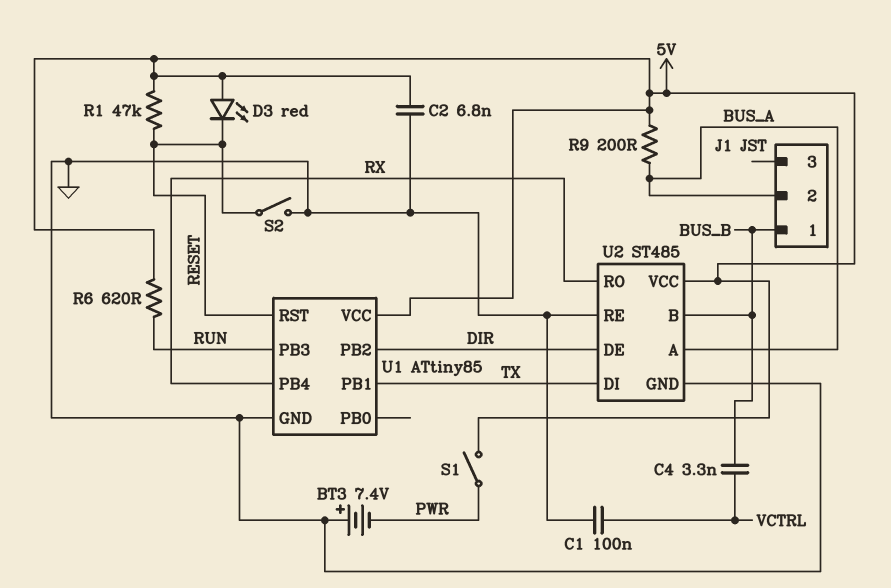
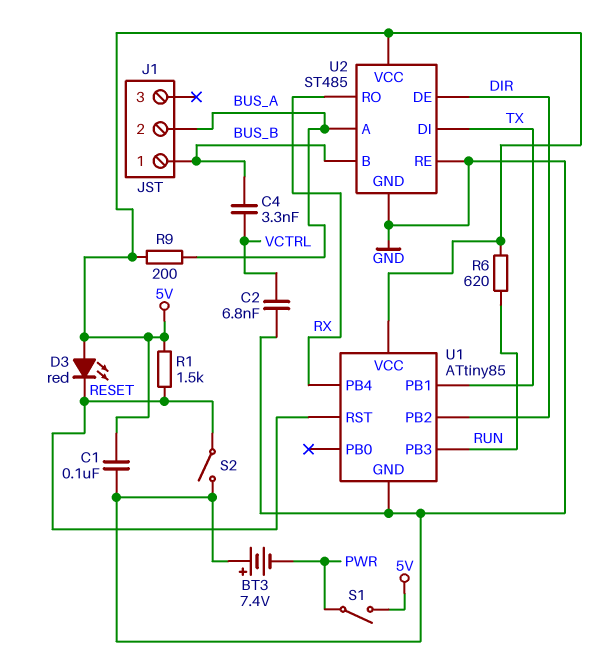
C1: 100nF (GND, VCTRL) -> 100nF (5V, GND)
C2: 6.8nF (5V, GND) -> 6.8nF (GND, VCTRL)
R1: 47k (5V, RESET) -> 1.5k (5V, RESET)

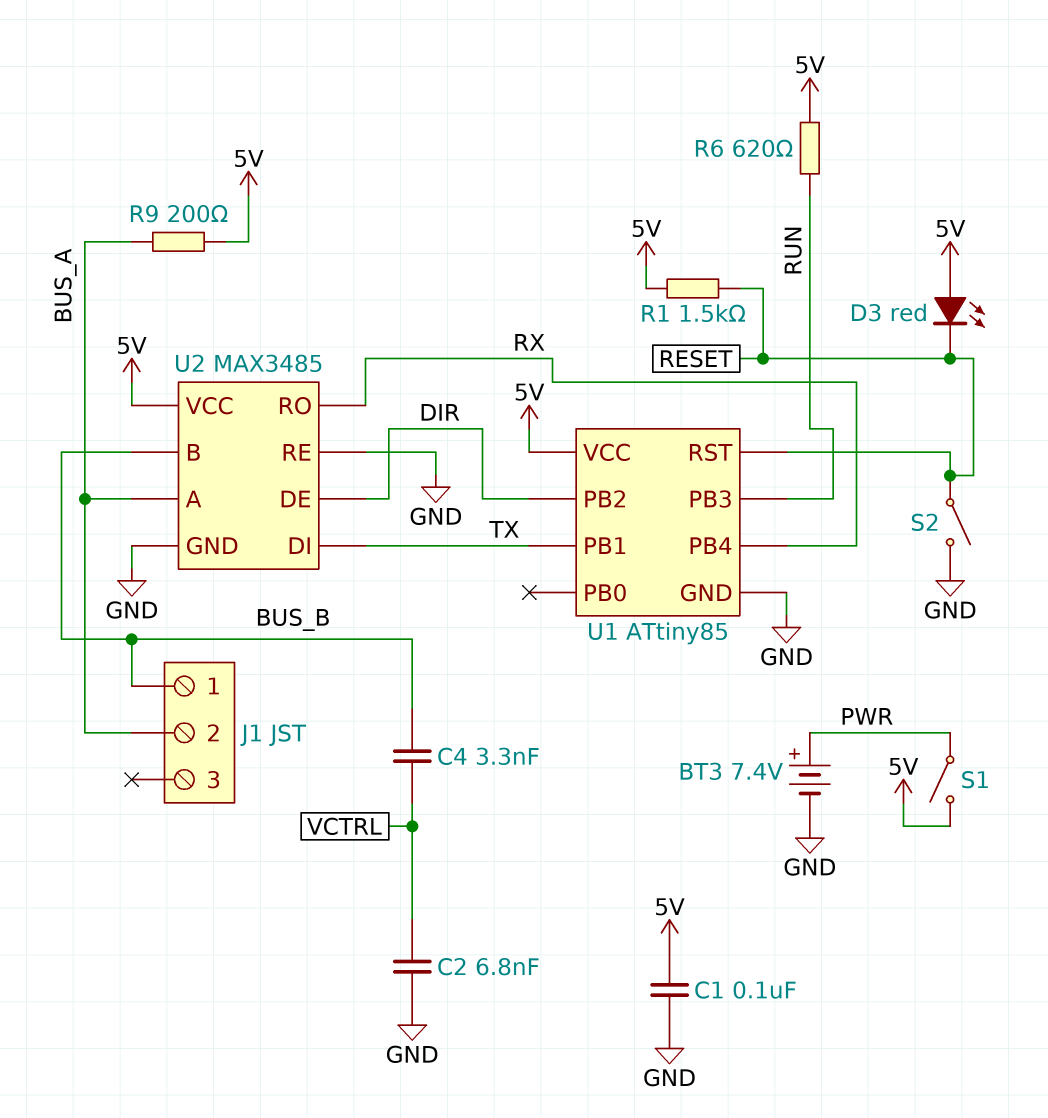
BT3: 7.4V (plus GND, minus PWR) -> 7.4V (plus PWR, minus GND)
U2: ST485 -> MAX3485

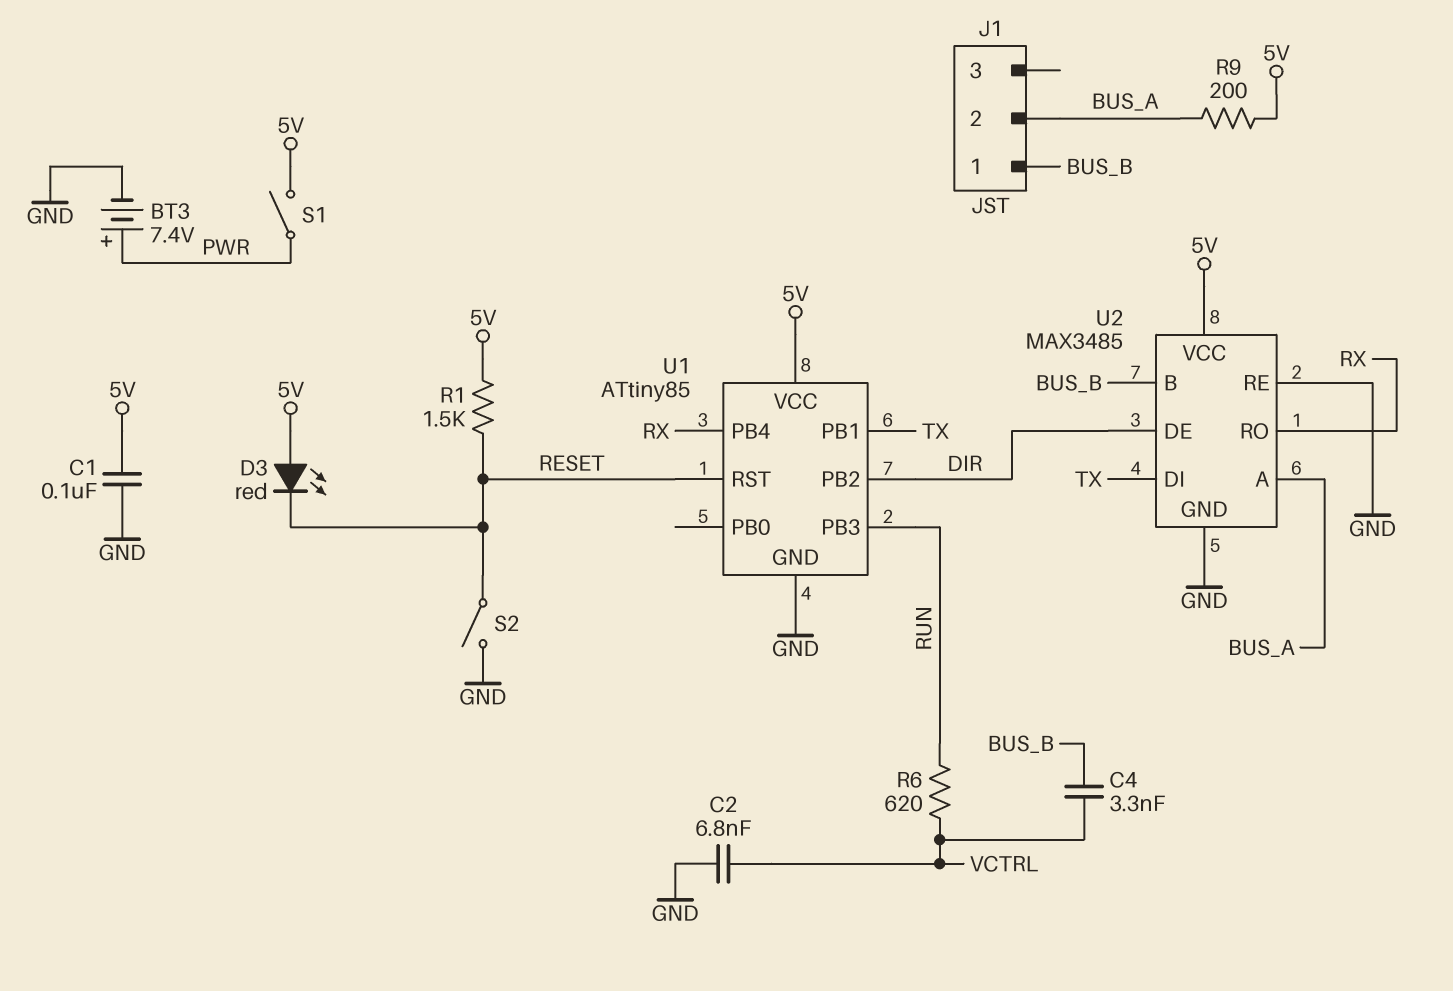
R6: 620 (5V, RUN) -> 620 (RUN, VCTRL)

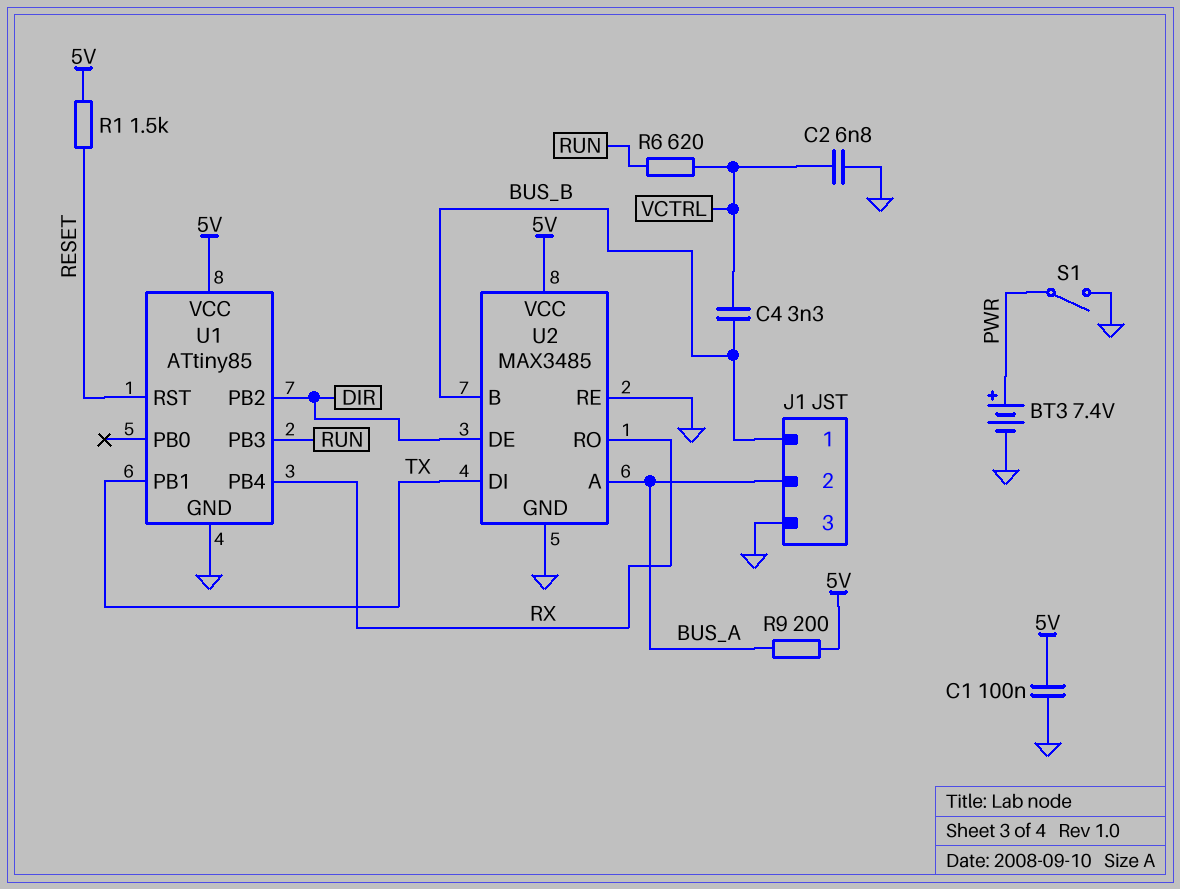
D3: LED red (A 5V, K RESET) -> none
J1 pin 3: none -> GND
S1: switch (5V, PWR) -> switch (GND, PWR)
S2: switch (GND, RESET) -> none

